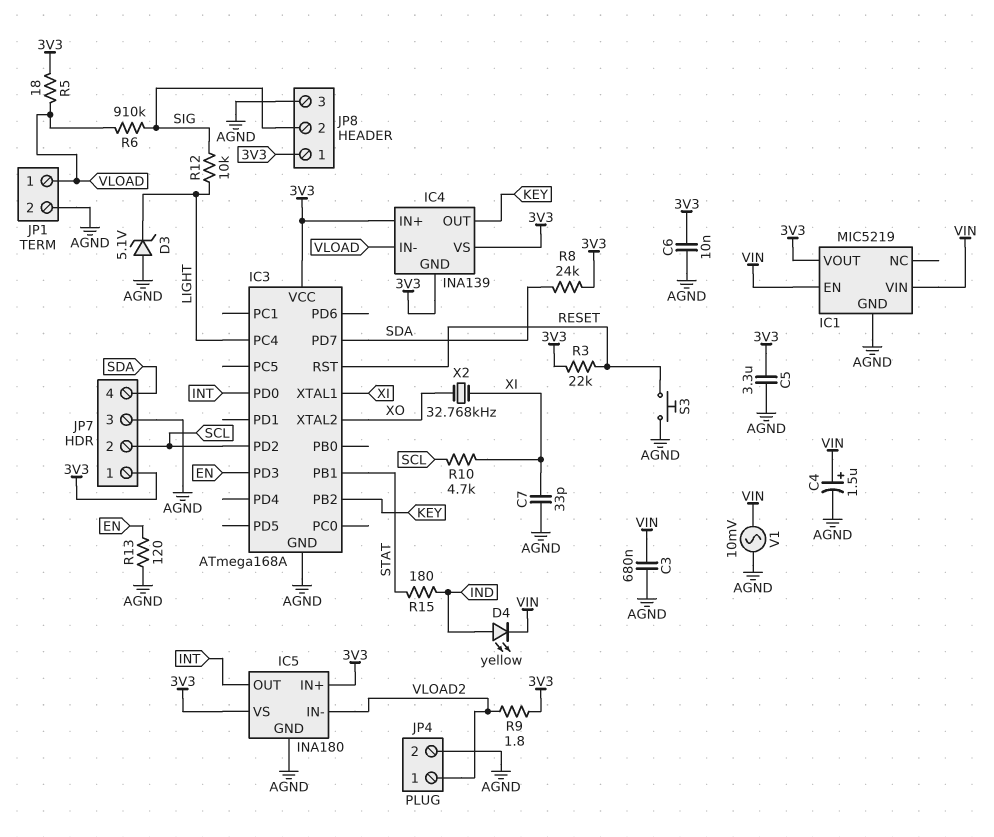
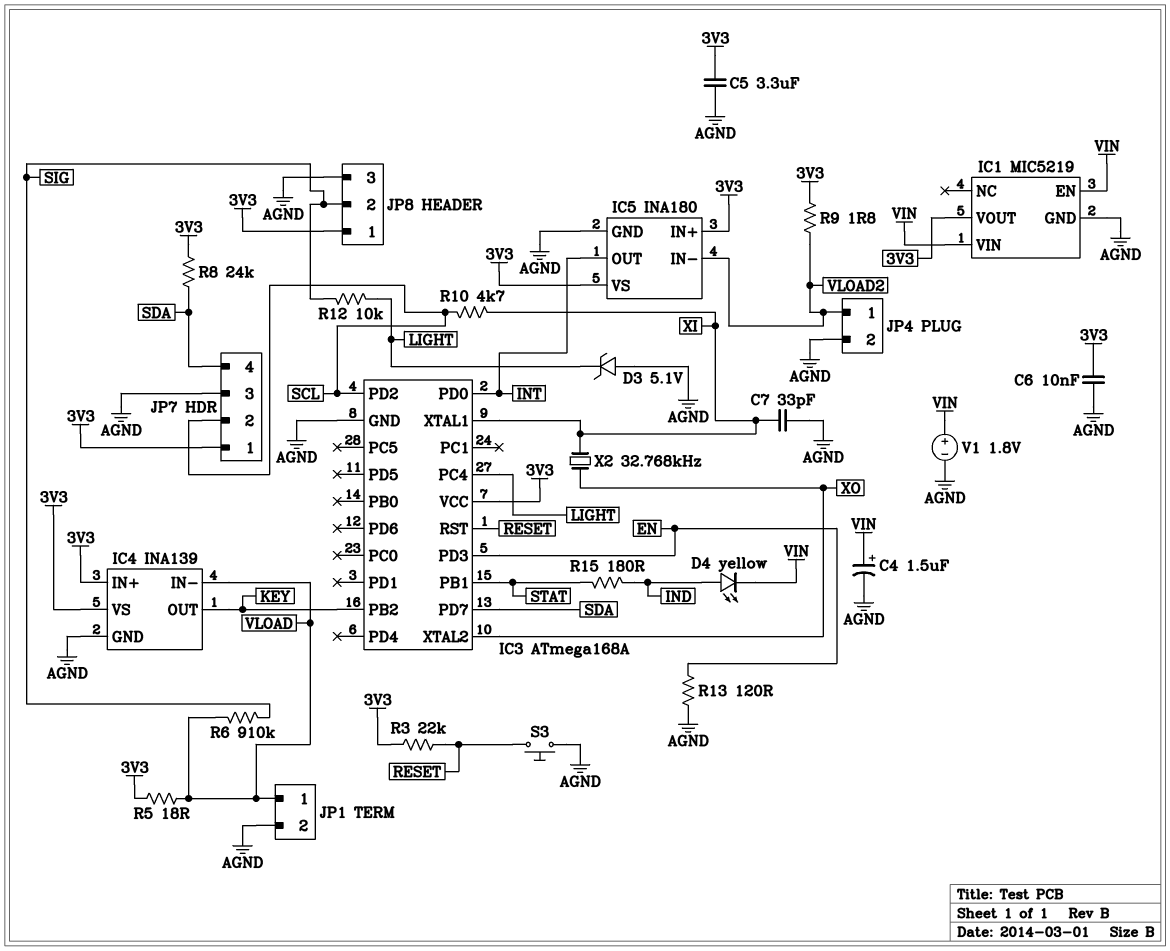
C3: 680nF (AGND, VIN) -> none
IC4 pin GND: 3V3 -> AGND
V1: AC 10mV (AGND, VIN) -> 1.8V (plus VIN, minus AGND)

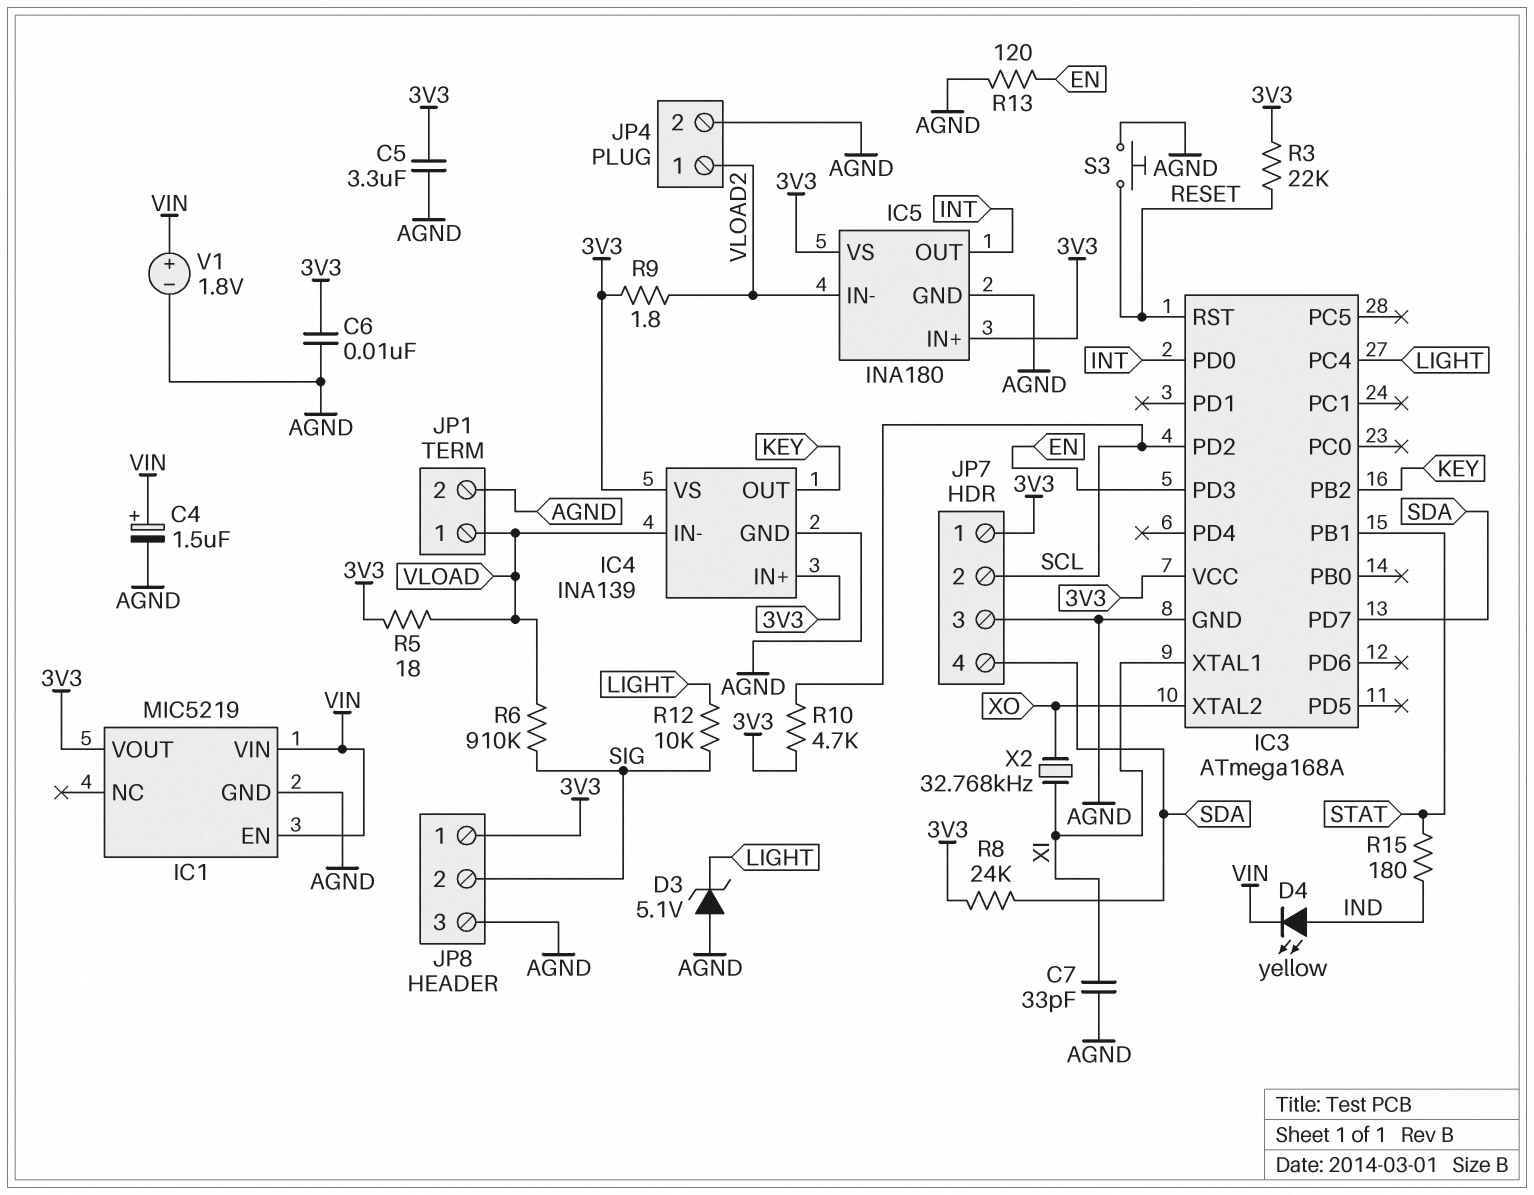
R10: 4.7k (SCL, XI) -> 4.7k (3V3, SCL)

